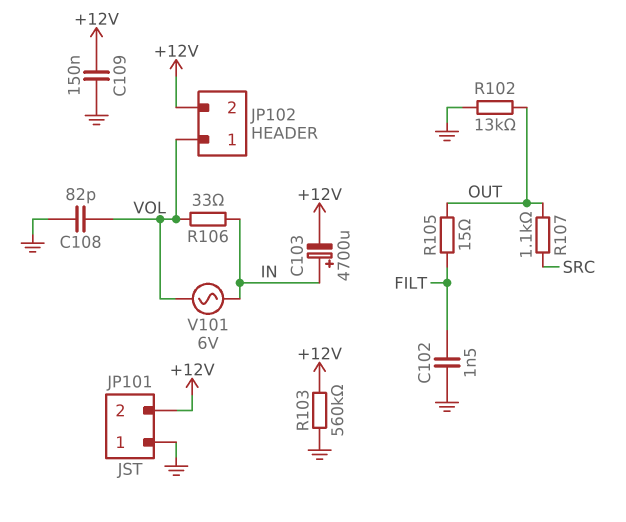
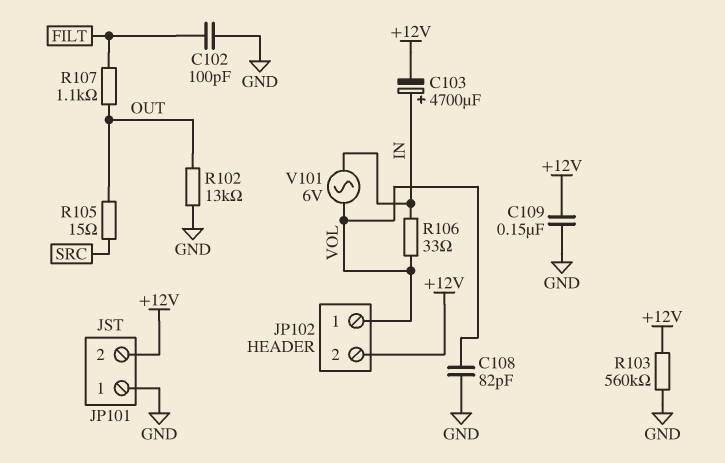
C102: 1.5nF (FILT, GND) -> 100pF (FILT, GND)
R105: 15 (FILT, OUT) -> 15 (OUT, SRC)
R107: 1.1k (OUT, SRC) -> 1.1k (FILT, OUT)

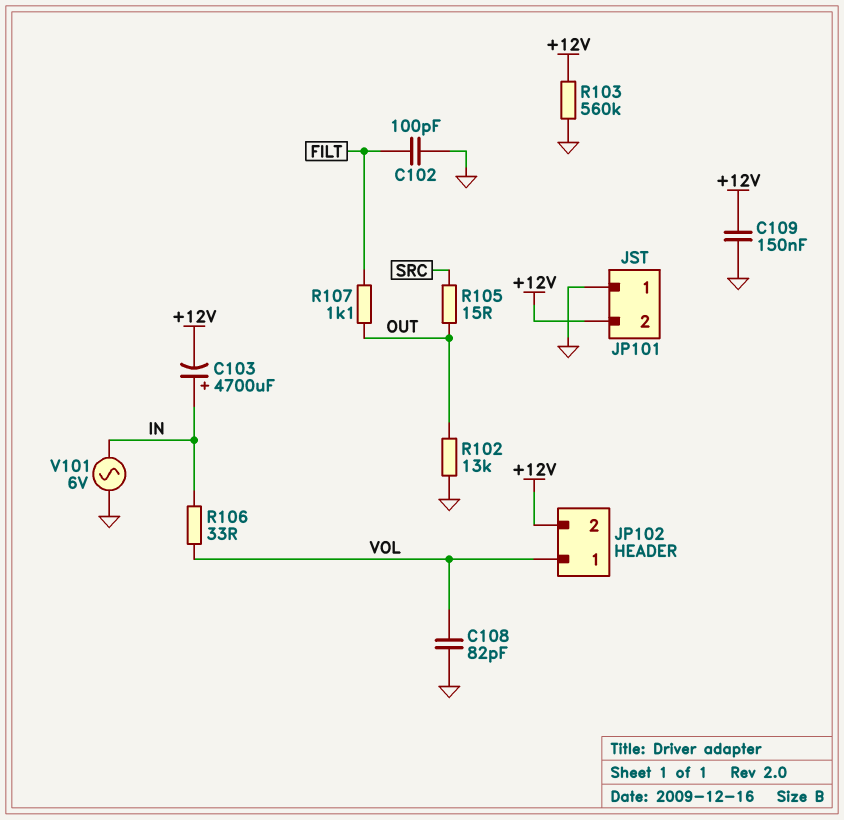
V101: AC 6V (IN, VOL) -> AC 6V (GND, IN)

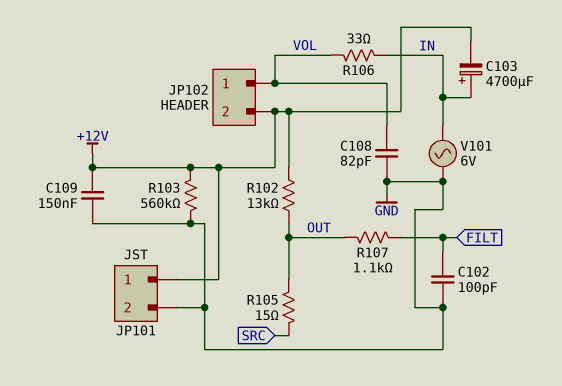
JP101 pin 1: GND -> +12V
JP101 pin 2: +12V -> GND
R102: 13k (GND, OUT) -> 13k (+12V, OUT)

